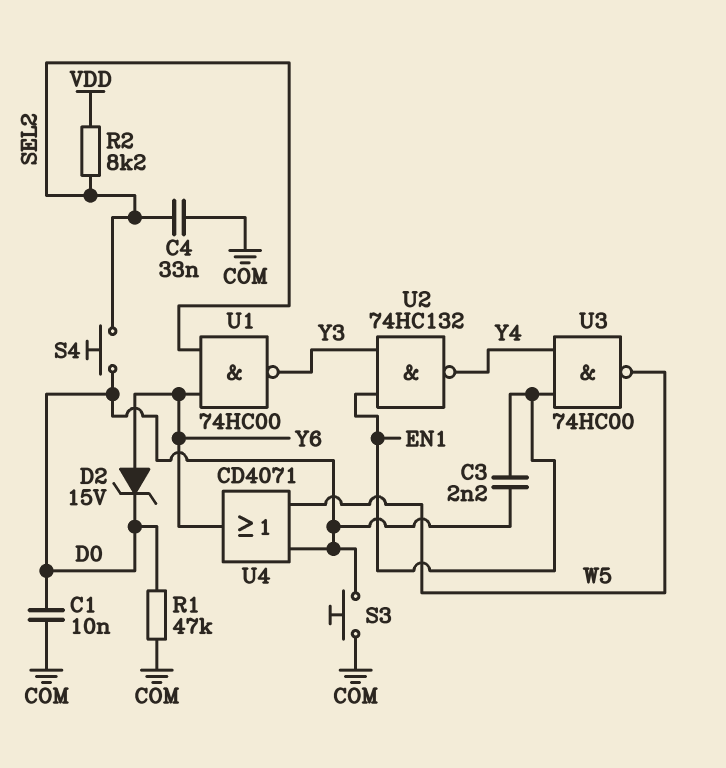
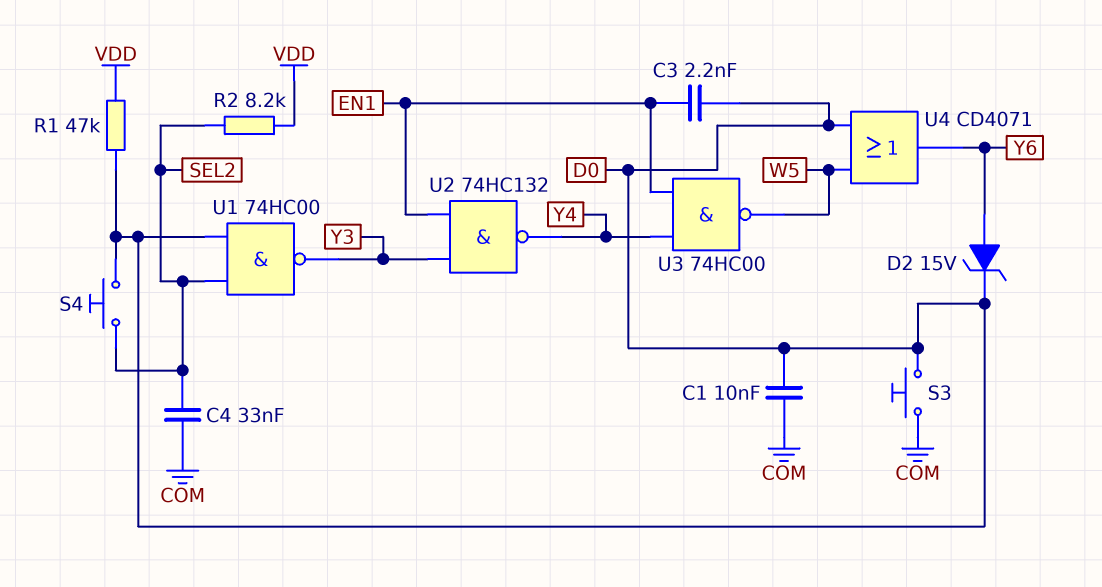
R1: 47k (COM, D0) -> 47k (D0, VDD)
U1: NAND 74HC00 (in SEL2, in Y6, out Y3) -> NAND 74HC00 (in D0, in SEL2, out Y3)

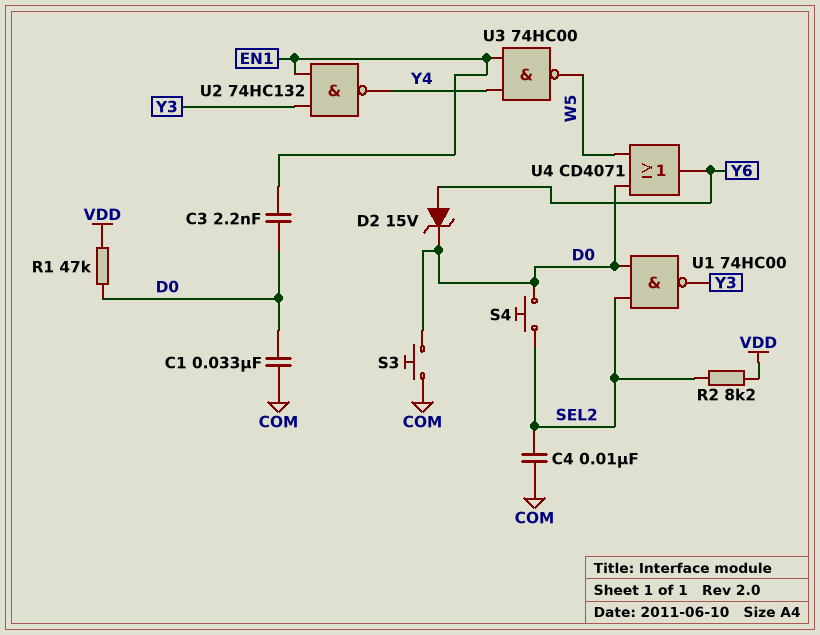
C1: 10nF (COM, D0) -> 33nF (COM, D0)
C4: 33nF (COM, SEL2) -> 10nF (COM, SEL2)

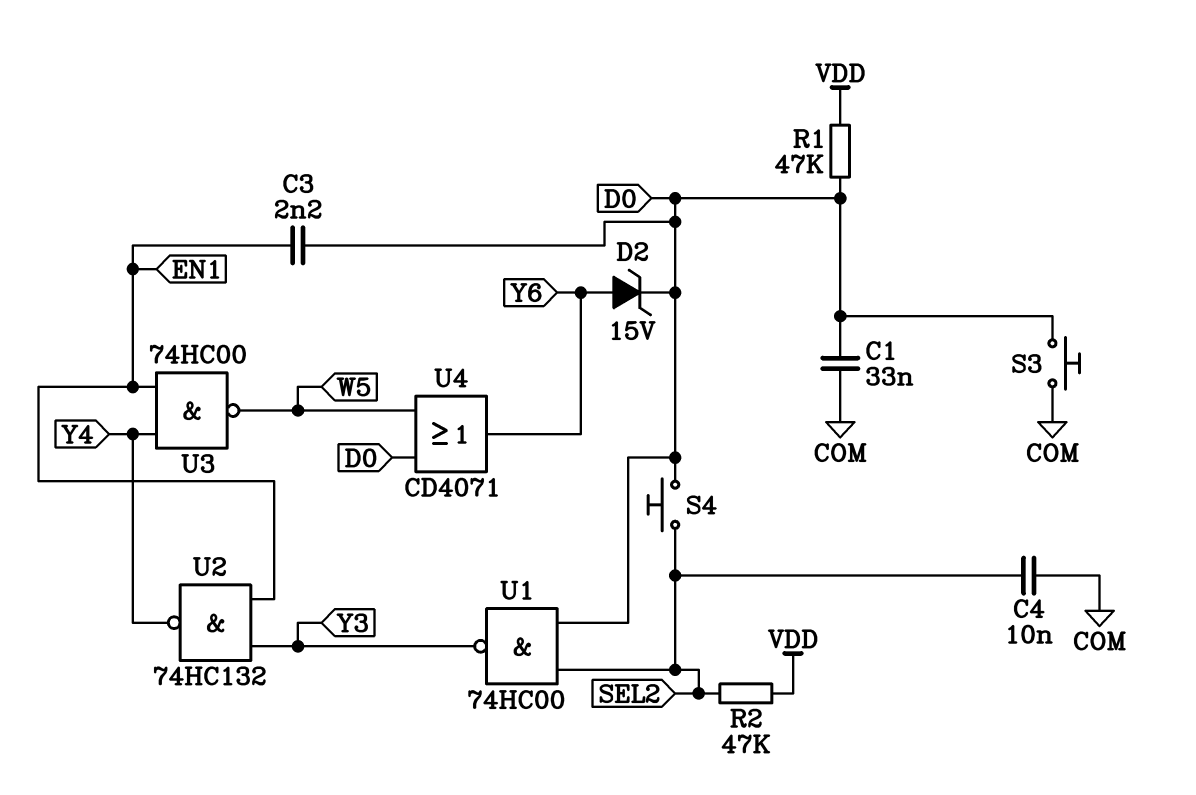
R2: 8.2k (SEL2, VDD) -> 47k (SEL2, VDD)

